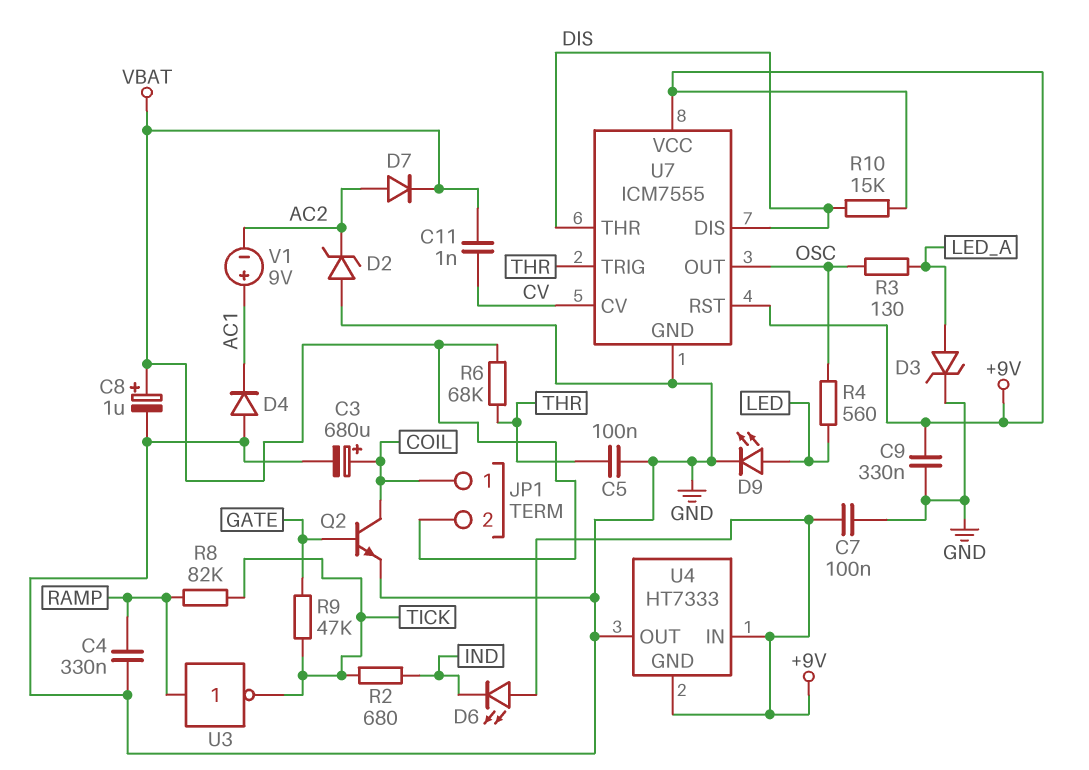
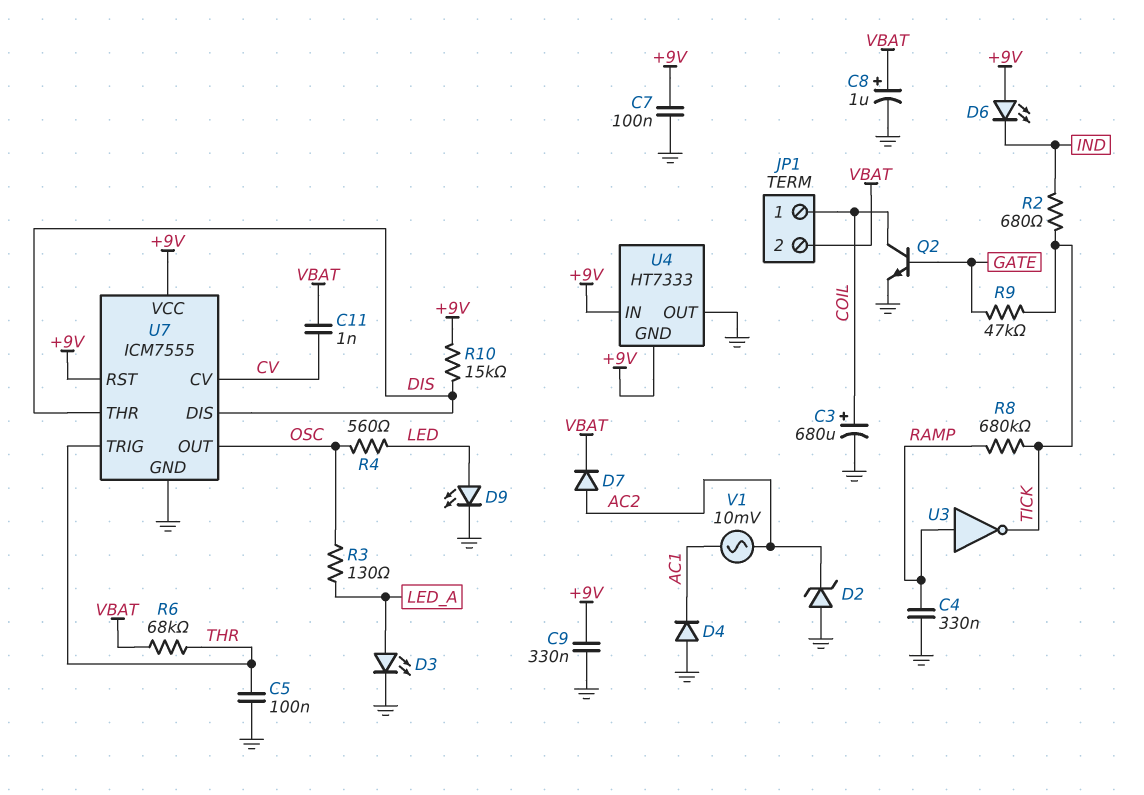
D3: zener (A LED_A, K GND) -> LED (A LED_A, K GND)
R8: 82k (RAMP, TICK) -> 680k (RAMP, TICK)
V1: 9V (plus AC1, minus AC2) -> AC 10mV (AC1, AC2)

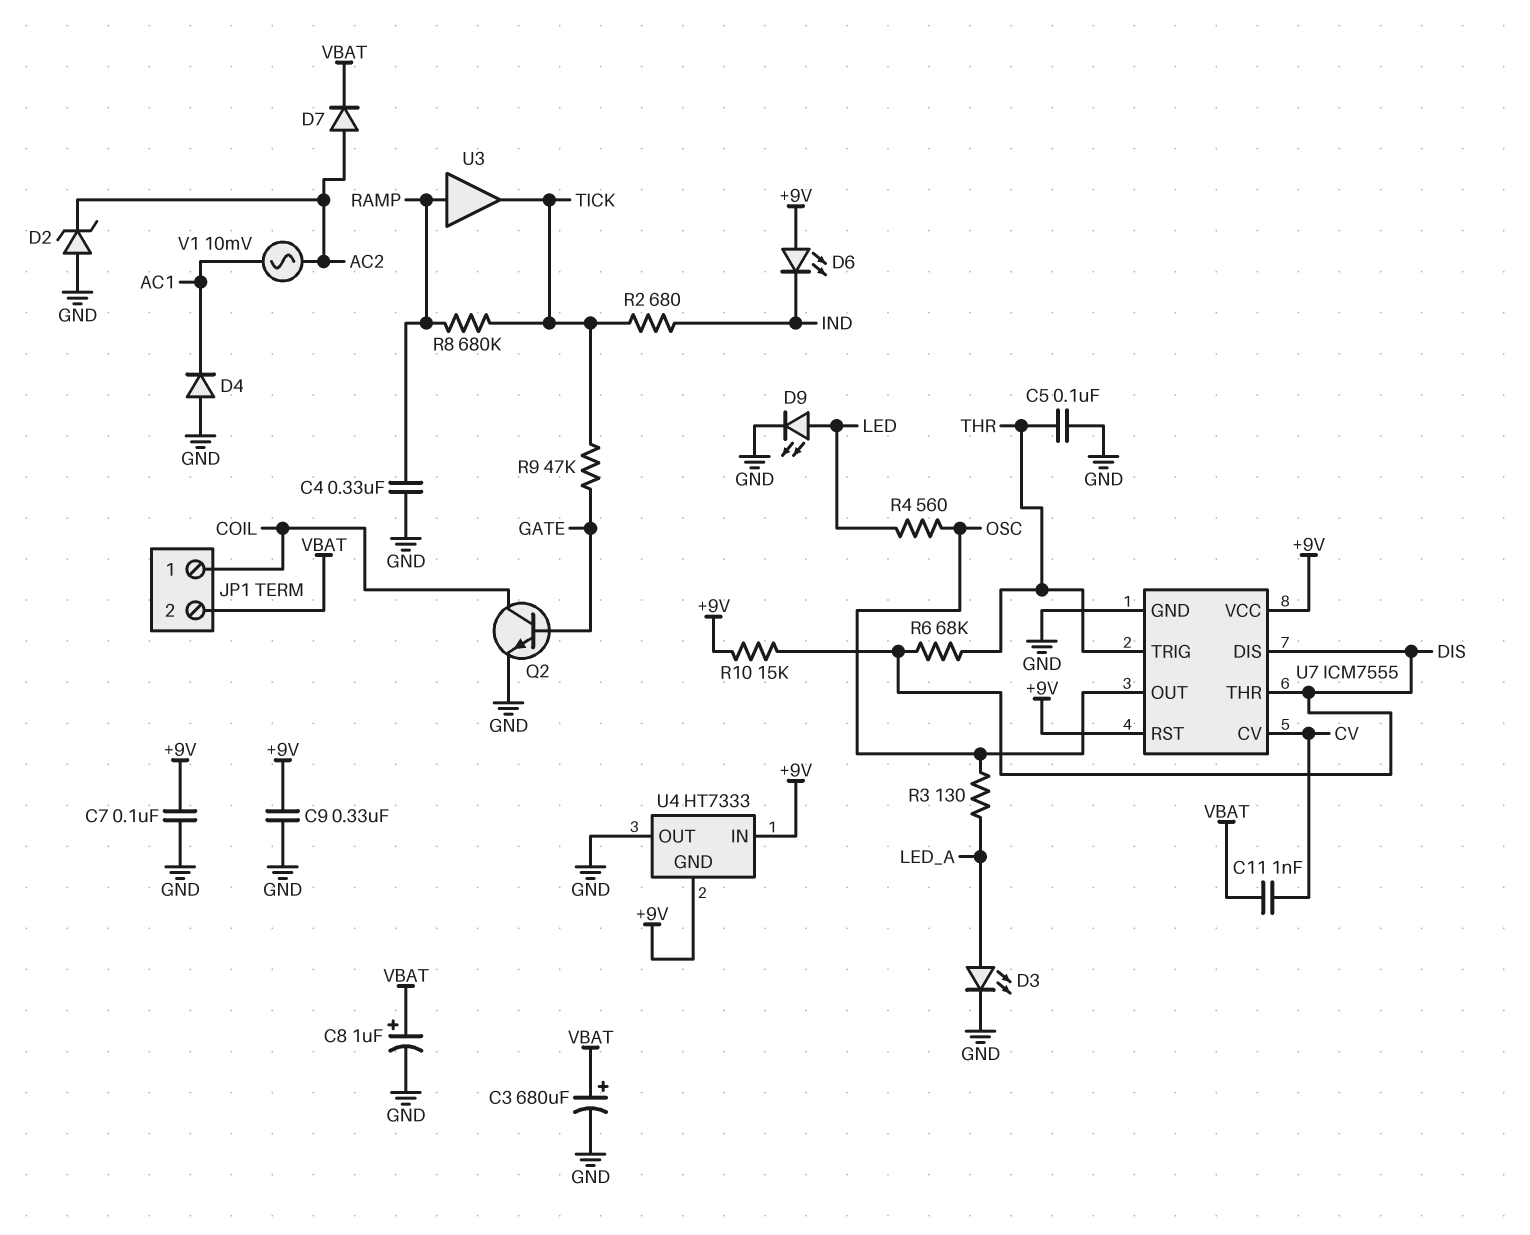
C3: 680uF (plus COIL, minus GND) -> 680uF (plus VBAT, minus GND)
R6: 68k (THR, VBAT) -> 68k (DIS, THR)
U3: NOT (in RAMP, out TICK) -> buffer (in RAMP, out TICK)

